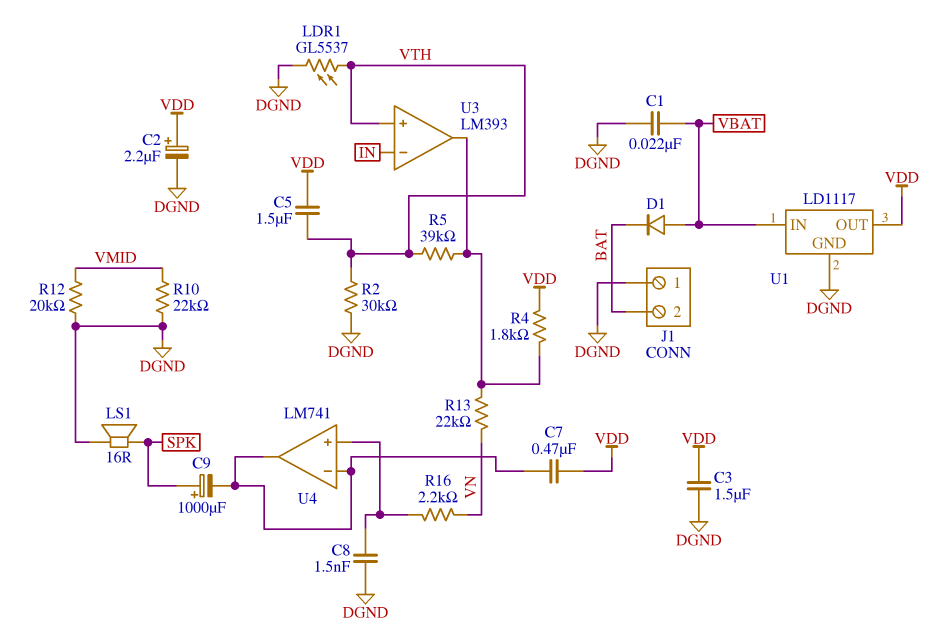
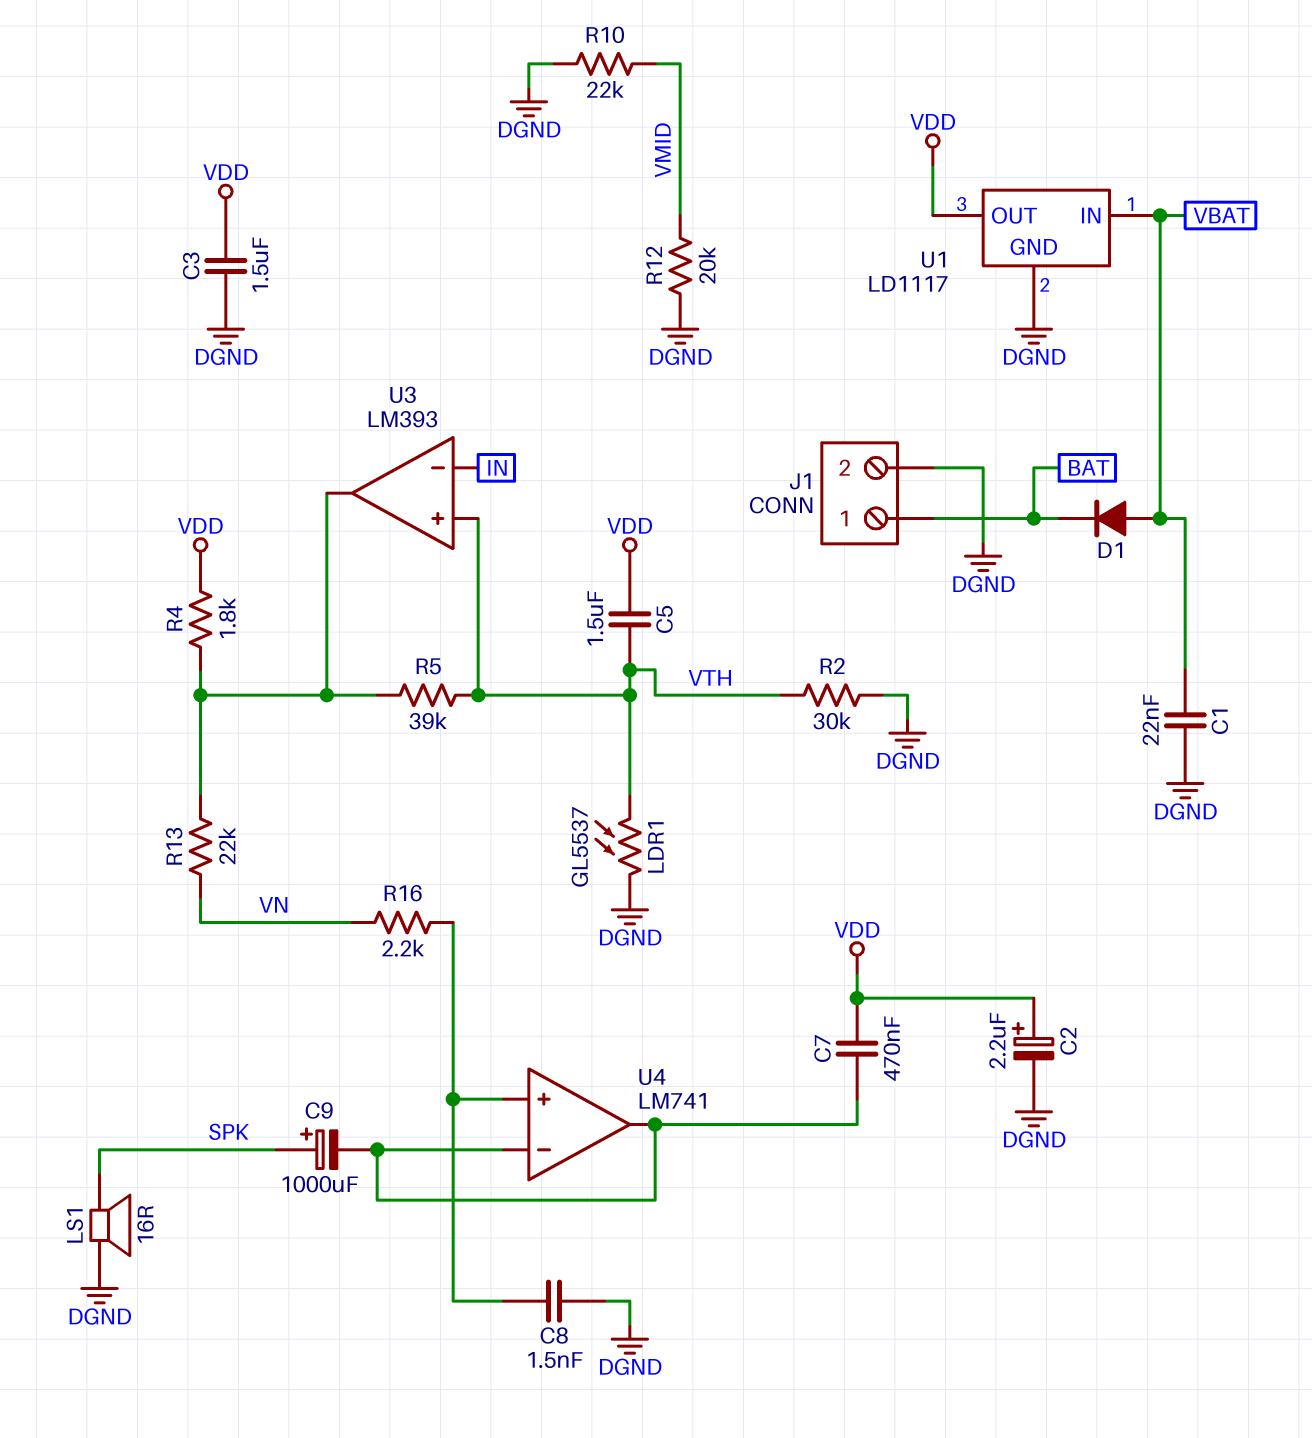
J1 pin 1: DGND -> BAT
J1 pin 2: BAT -> DGND

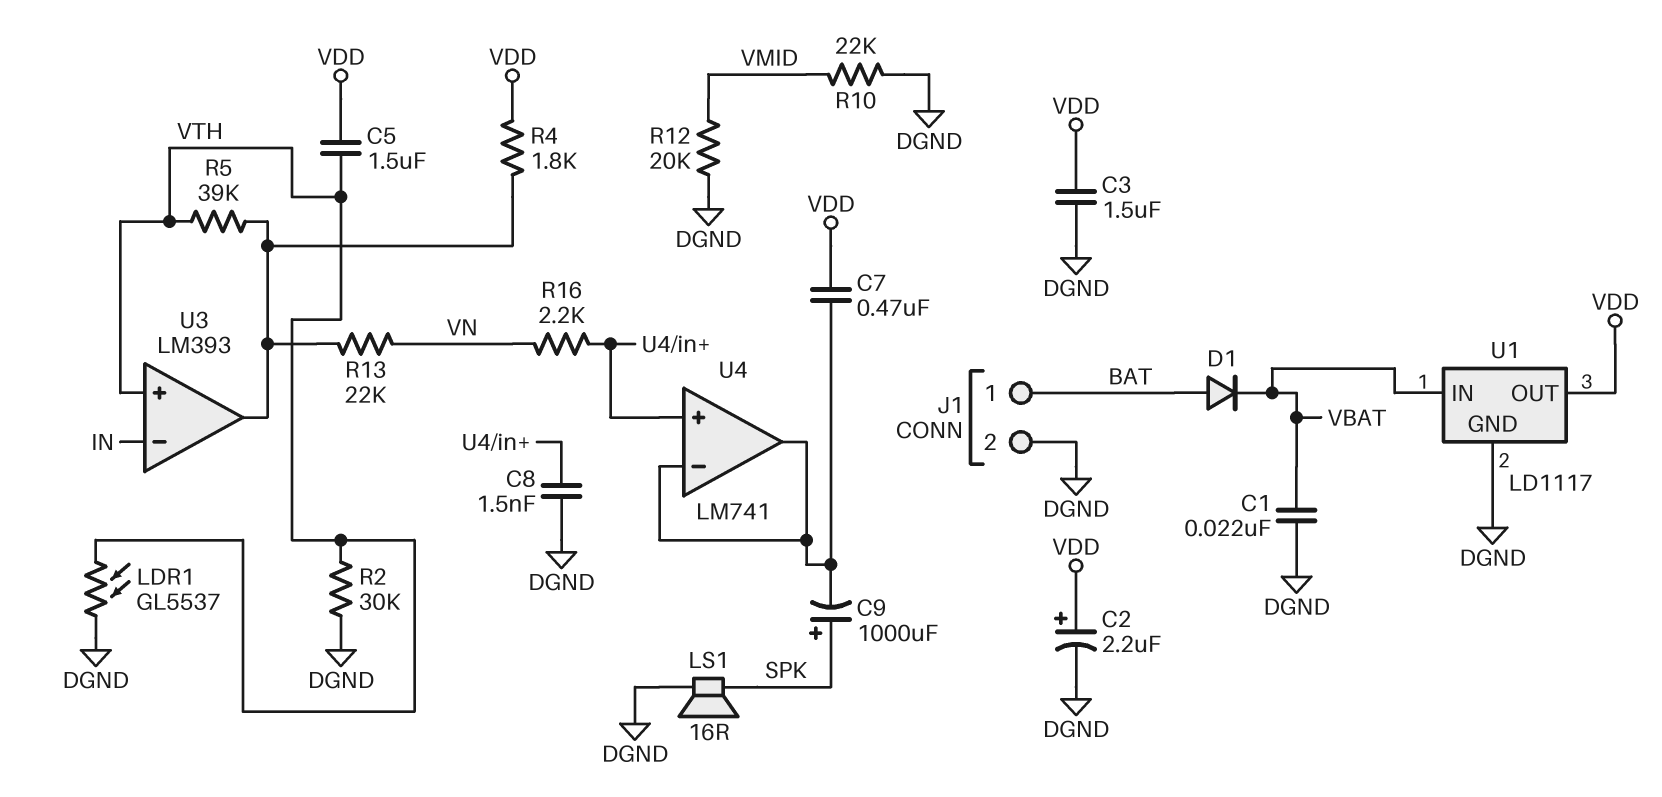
D1: diode (A VBAT, K BAT) -> diode (A BAT, K VBAT)

